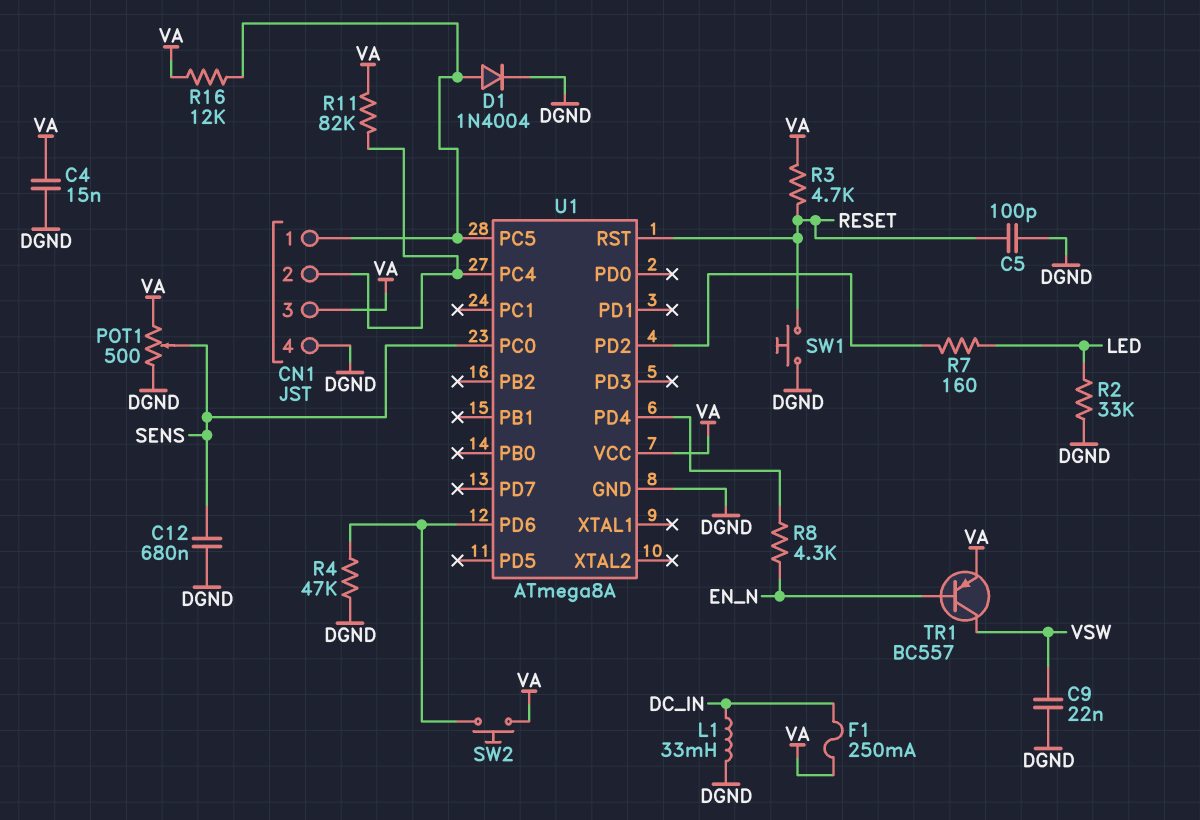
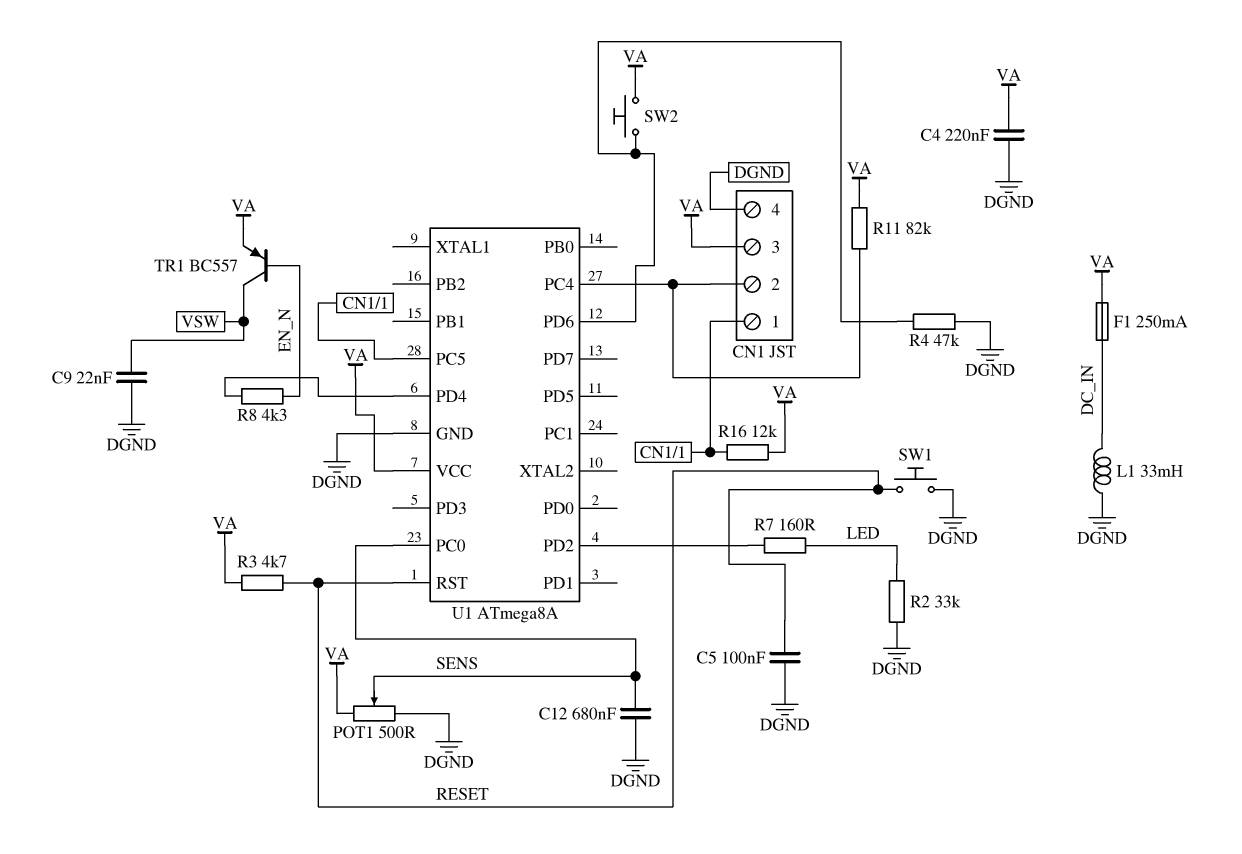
C4: 15nF (DGND, VA) -> 220nF (DGND, VA)
C5: 100pF (DGND, RESET) -> 100nF (DGND, RESET)
D1: diode 1N4004 (A CN1/1, K DGND) -> none

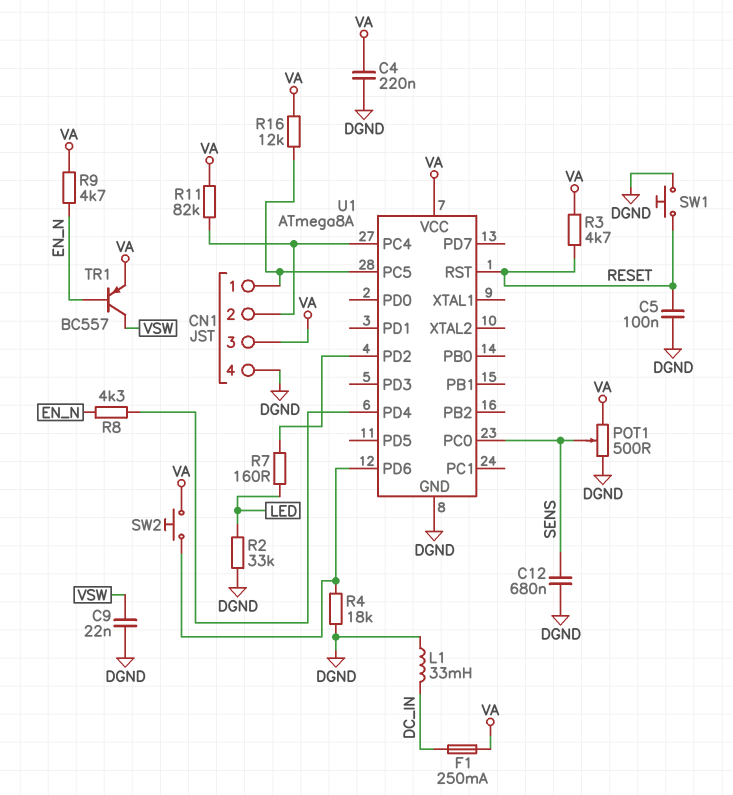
R4: 47k (DGND, U1/PD6) -> 18k (DGND, U1/PD6)
R9: none -> 4.7k (EN_N, VA)

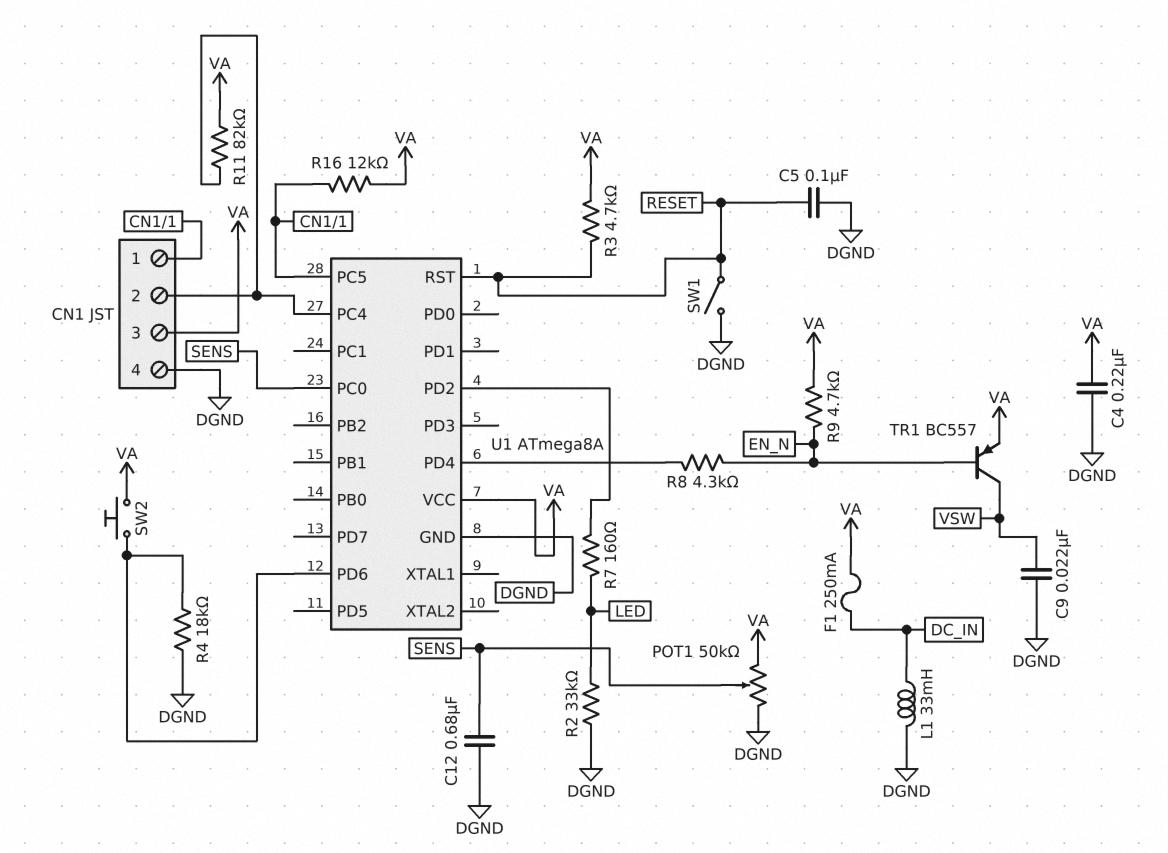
POT1: 500 (DGND, VA, wiper SENS) -> 50k (DGND, VA, wiper SENS)
SW1: button (DGND, RESET) -> switch (DGND, RESET)

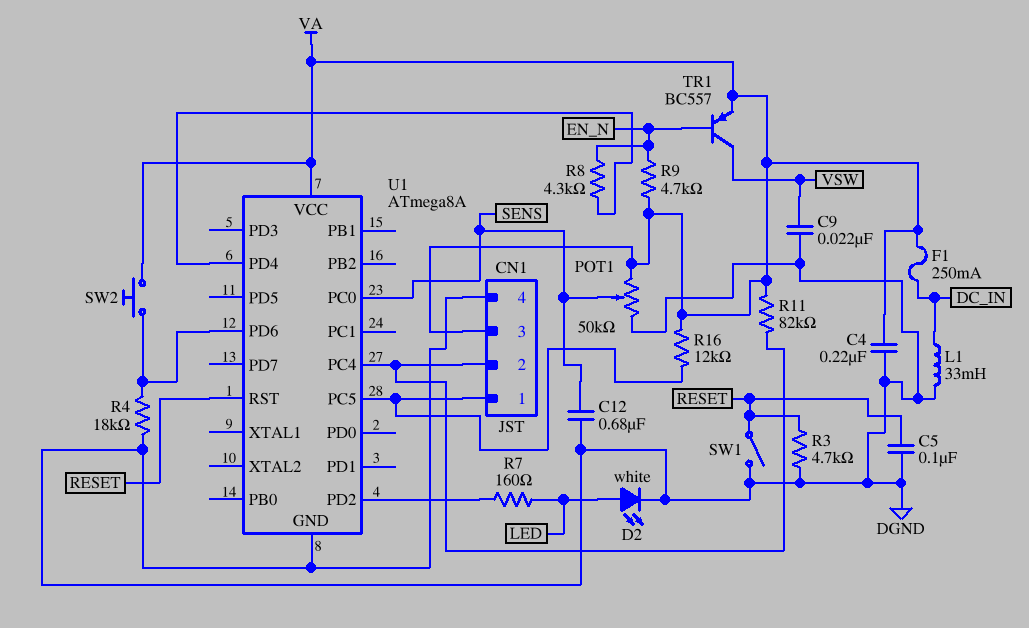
D2: none -> LED white (A LED, K DGND)
R2: 33k (DGND, LED) -> none
R3: 4.7k (RESET, VA) -> 4.7k (DGND, RESET)

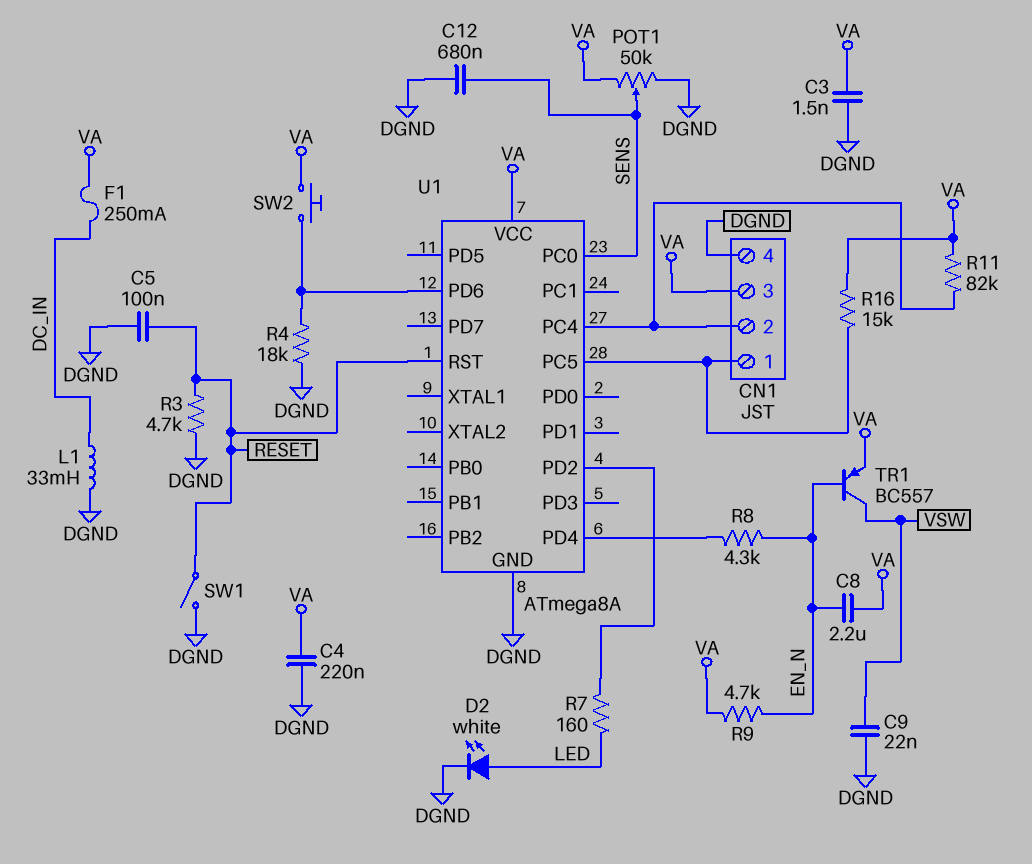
C3: none -> 1.5nF (DGND, VA)
C8: none -> 2.2uF (EN_N, VA)
R16: 12k (CN1/1, VA) -> 15k (CN1/1, VA)

